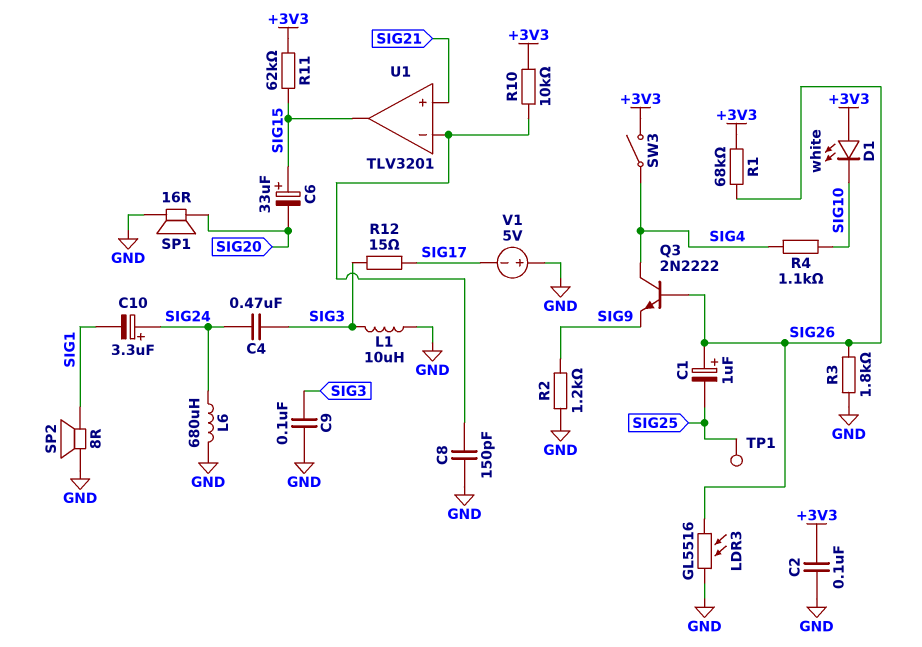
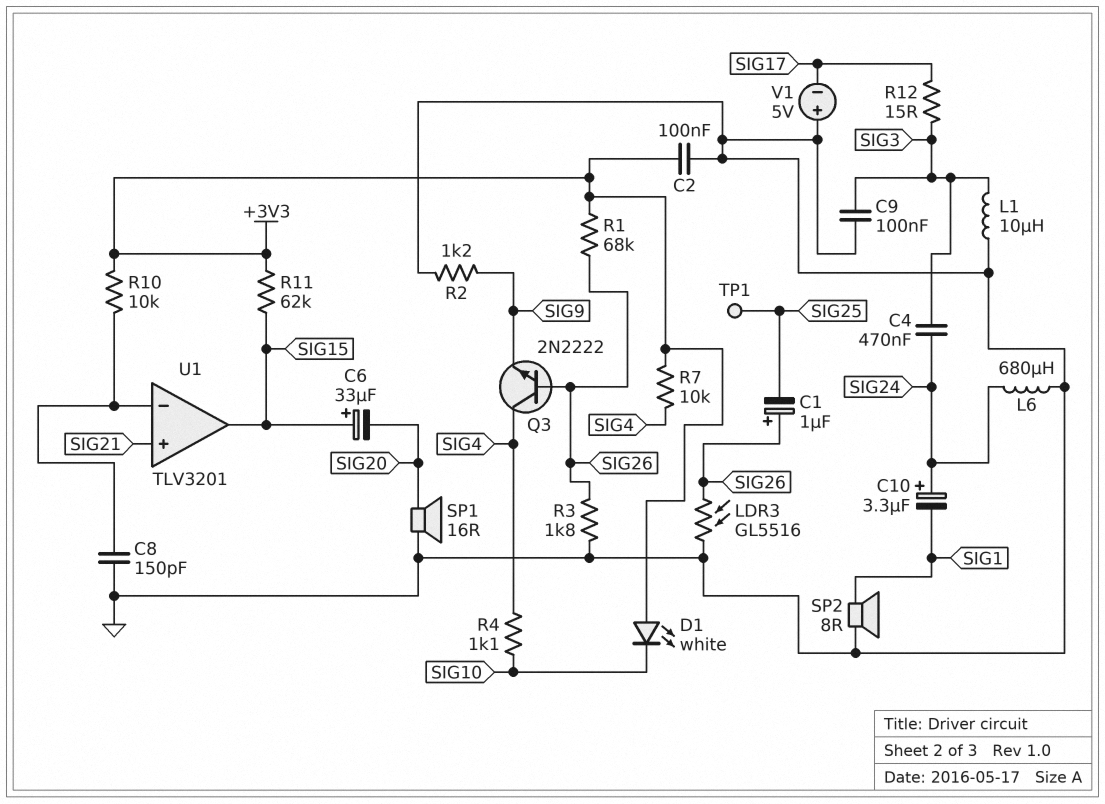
R7: none -> 10k (+3V3, SIG4)
SW3: switch (+3V3, SIG4) -> none

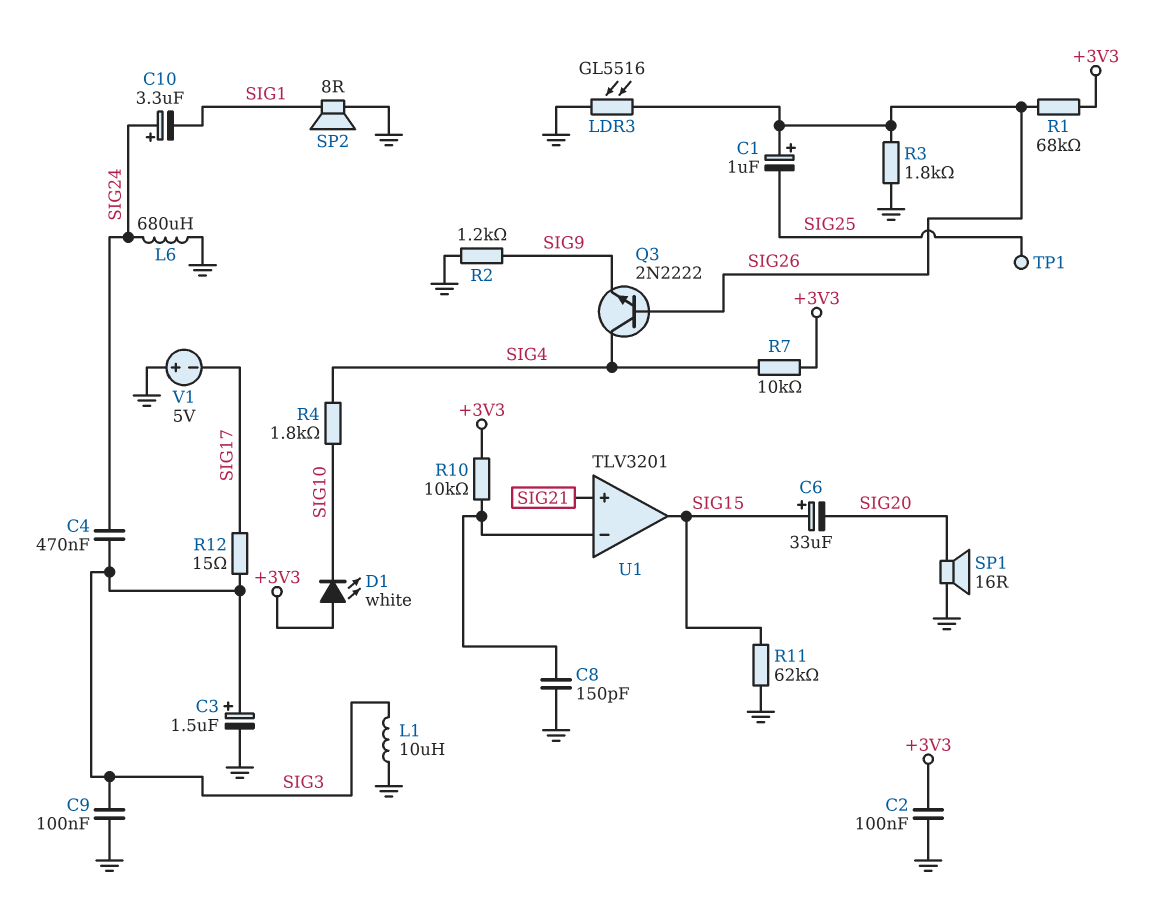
C3: none -> 1.5uF (plus SIG3, minus GND)
R4: 1.1k (SIG4, SIG10) -> 1.8k (SIG4, SIG10)
R11: 62k (+3V3, SIG15) -> 62k (GND, SIG15)

